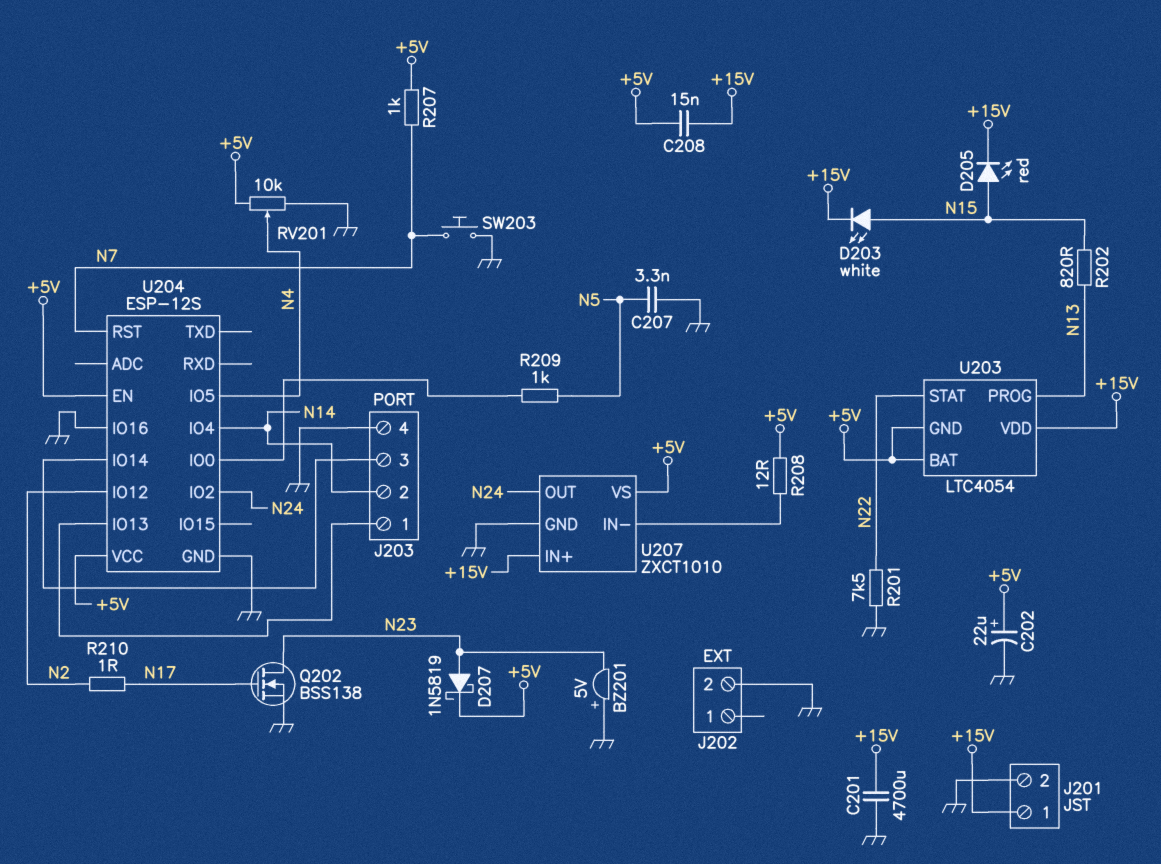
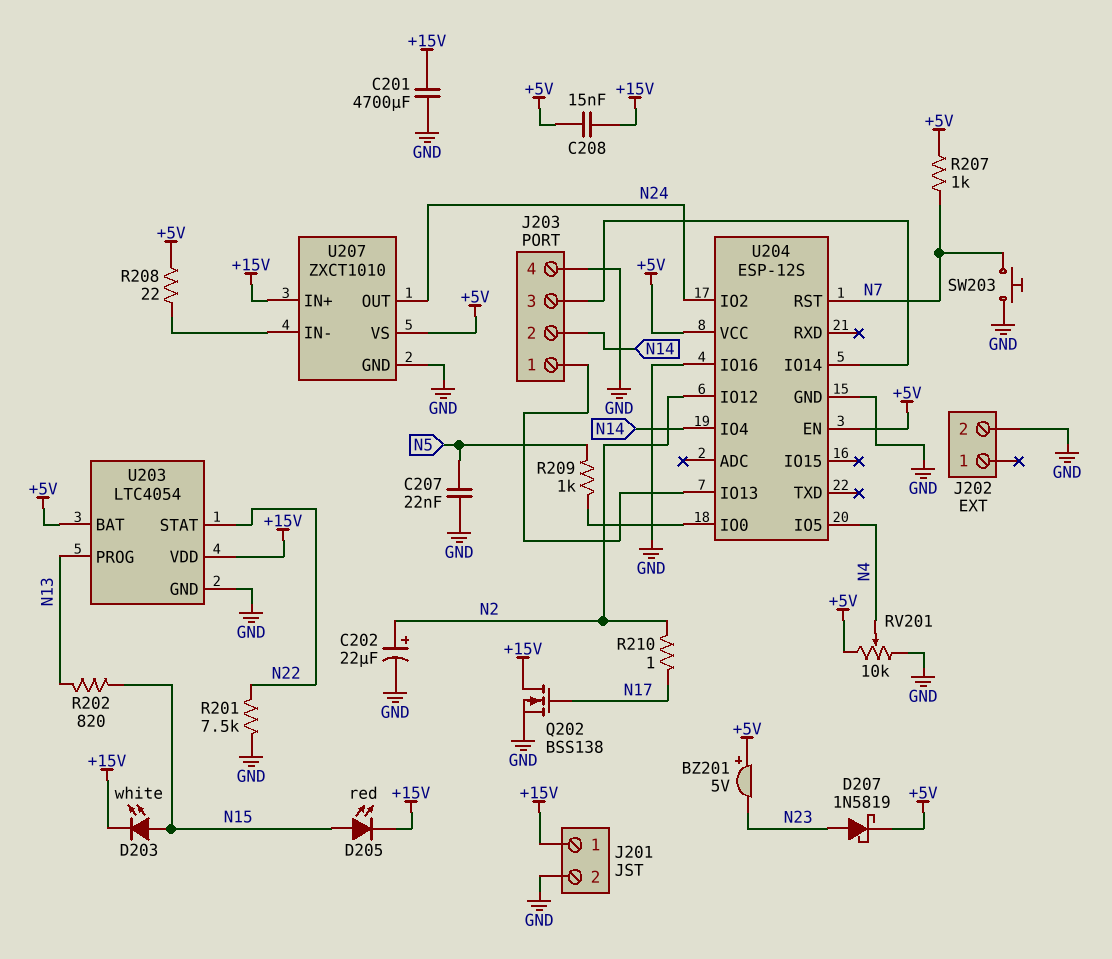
BZ201: buzzer 5V (plus GND, minus N23) -> buzzer 5V (plus +5V, minus N23)
C202: 22uF (plus +5V, minus GND) -> 22uF (plus N2, minus GND)
C207: 3.3nF (GND, N5) -> 22nF (GND, N5)
Q202: NMOS BSS138 (G N17, D N23, S GND) -> NMOS BSS138 (G N17, D +15V, S GND)
R208: 12 (+5V, U207/IN-) -> 22 (+5V, U207/IN-)
U203 pin GND: +5V -> GND

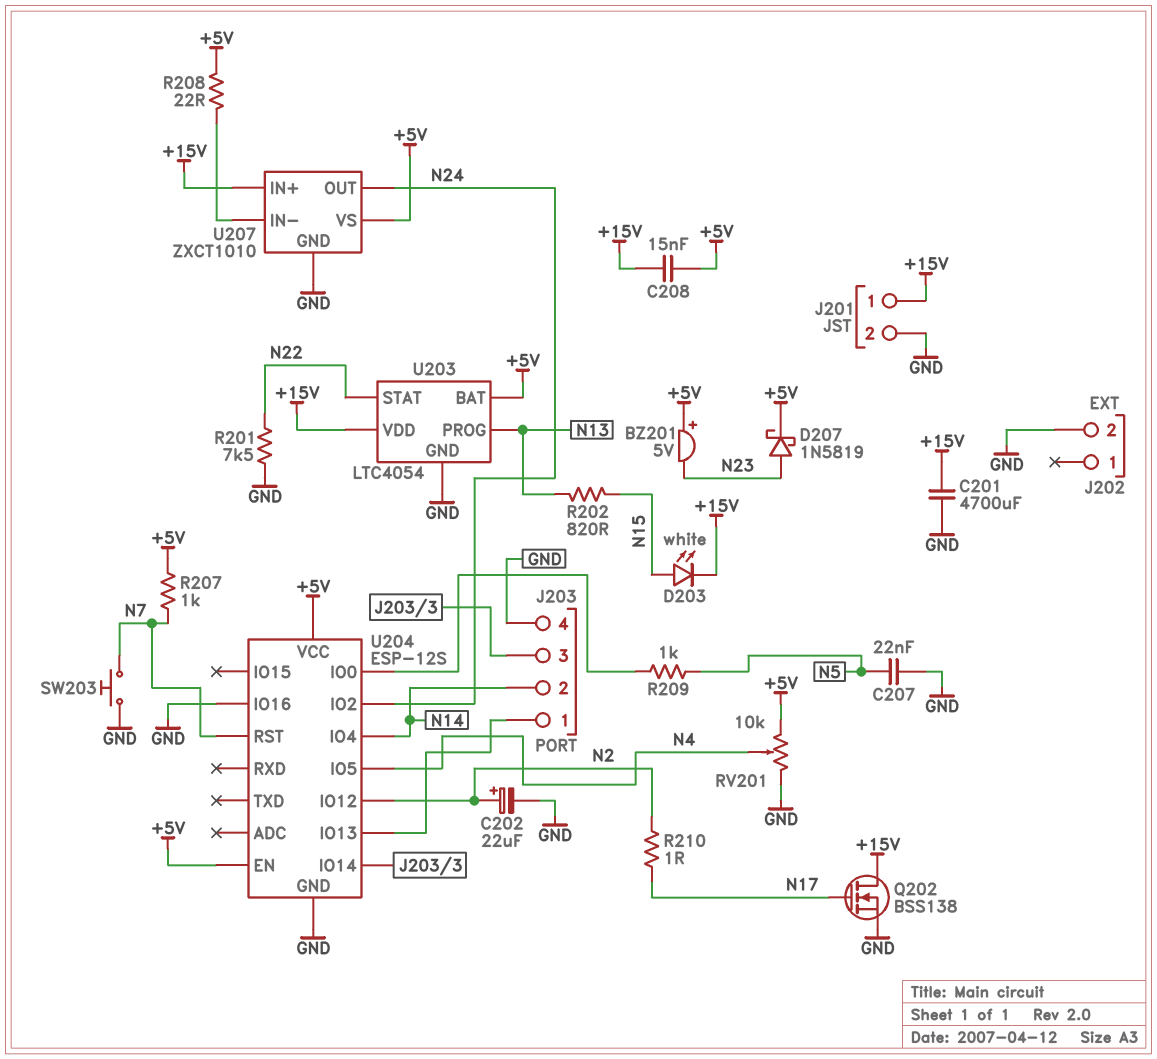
D205: LED red (A N15, K +15V) -> none

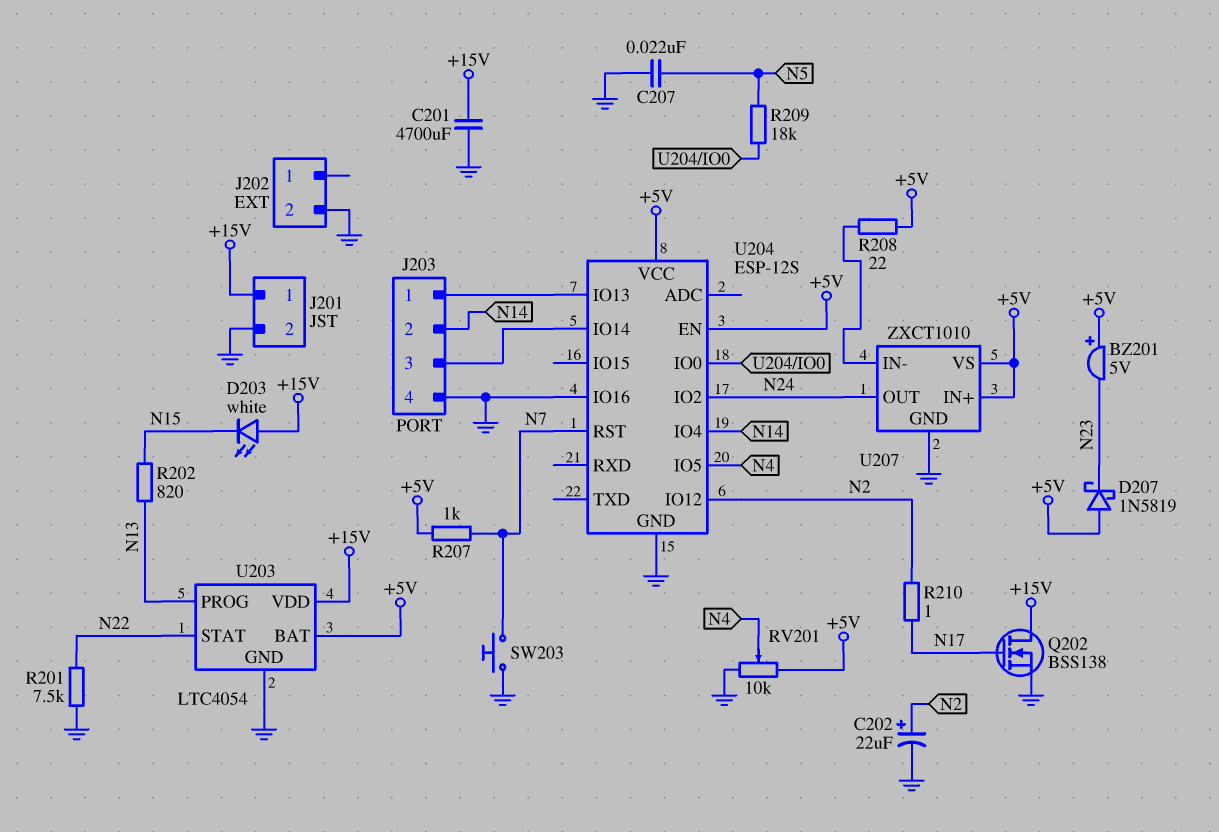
C208: 15nF (+5V, +15V) -> none
D203: LED white (A N15, K +15V) -> LED white (A +15V, K N15)
D207: schottky 1N5819 (A N23, K +5V) -> schottky 1N5819 (A +5V, K N23)
R209: 1k (N5, U204/IO0) -> 18k (N5, U204/IO0)
U207 pin IN+: +15V -> +5V

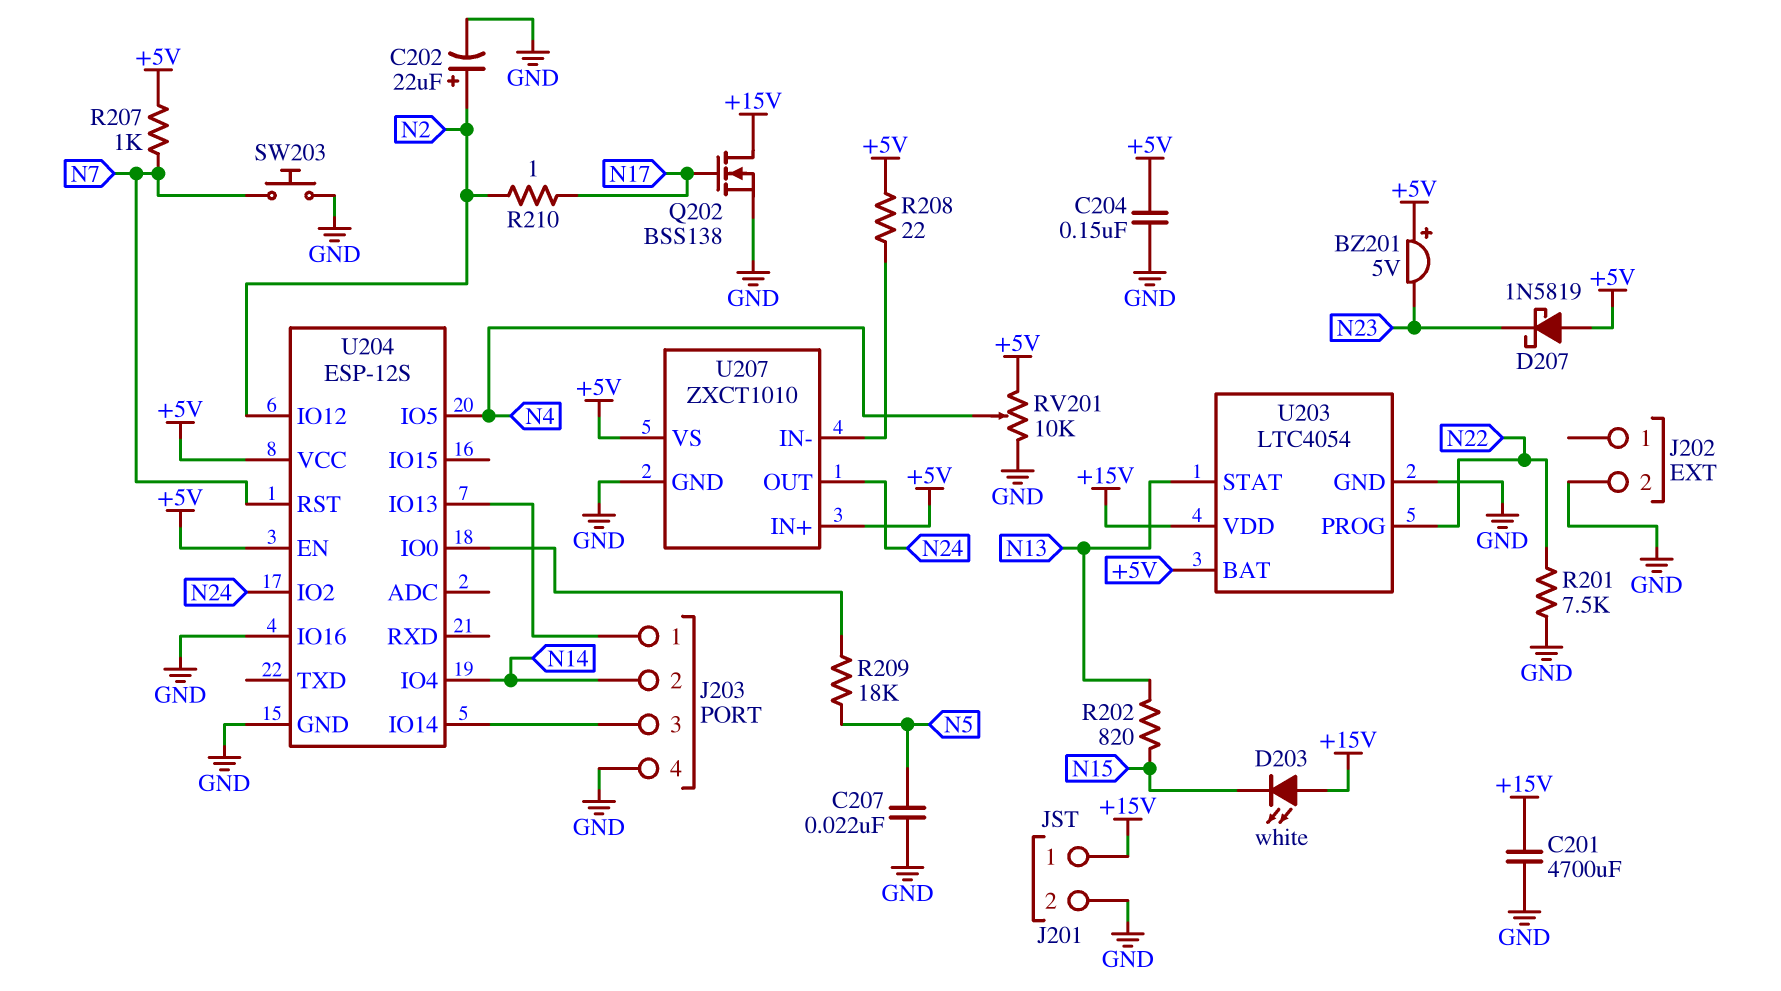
C204: none -> 150nF (+5V, GND)
U203 pin PROG: N13 -> N22
U203 pin STAT: N22 -> N13

